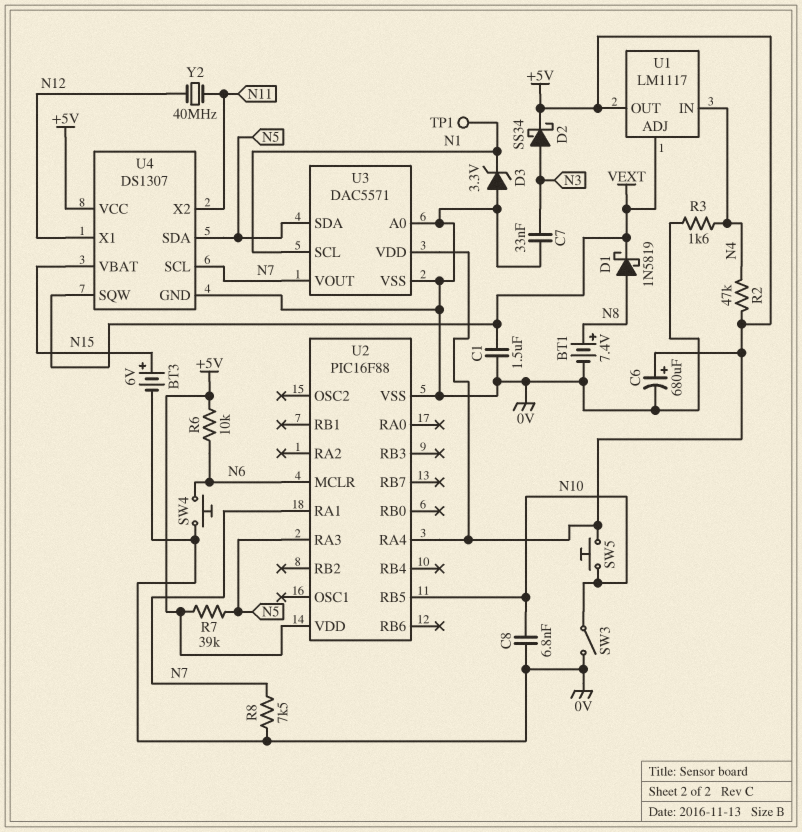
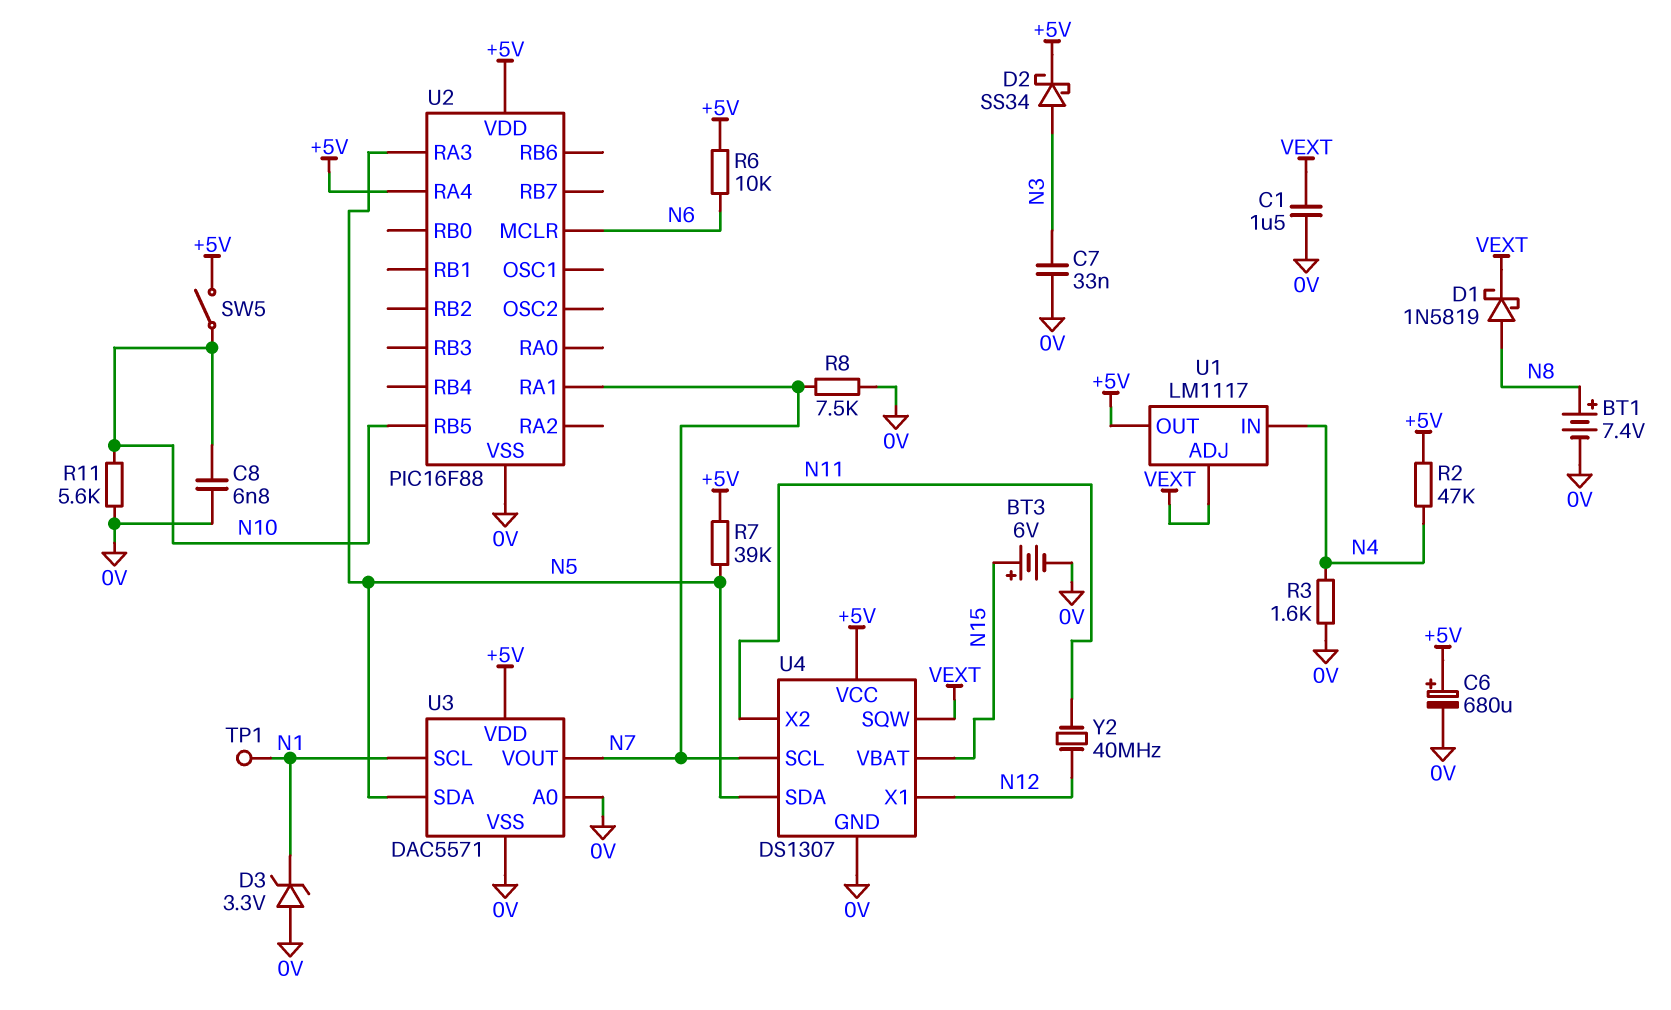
R11: none -> 5.6k (0V, N10)
SW3: switch (0V, N10) -> none
SW4: button (0V, N6) -> none
SW5: button (+5V, N10) -> switch (+5V, N10)

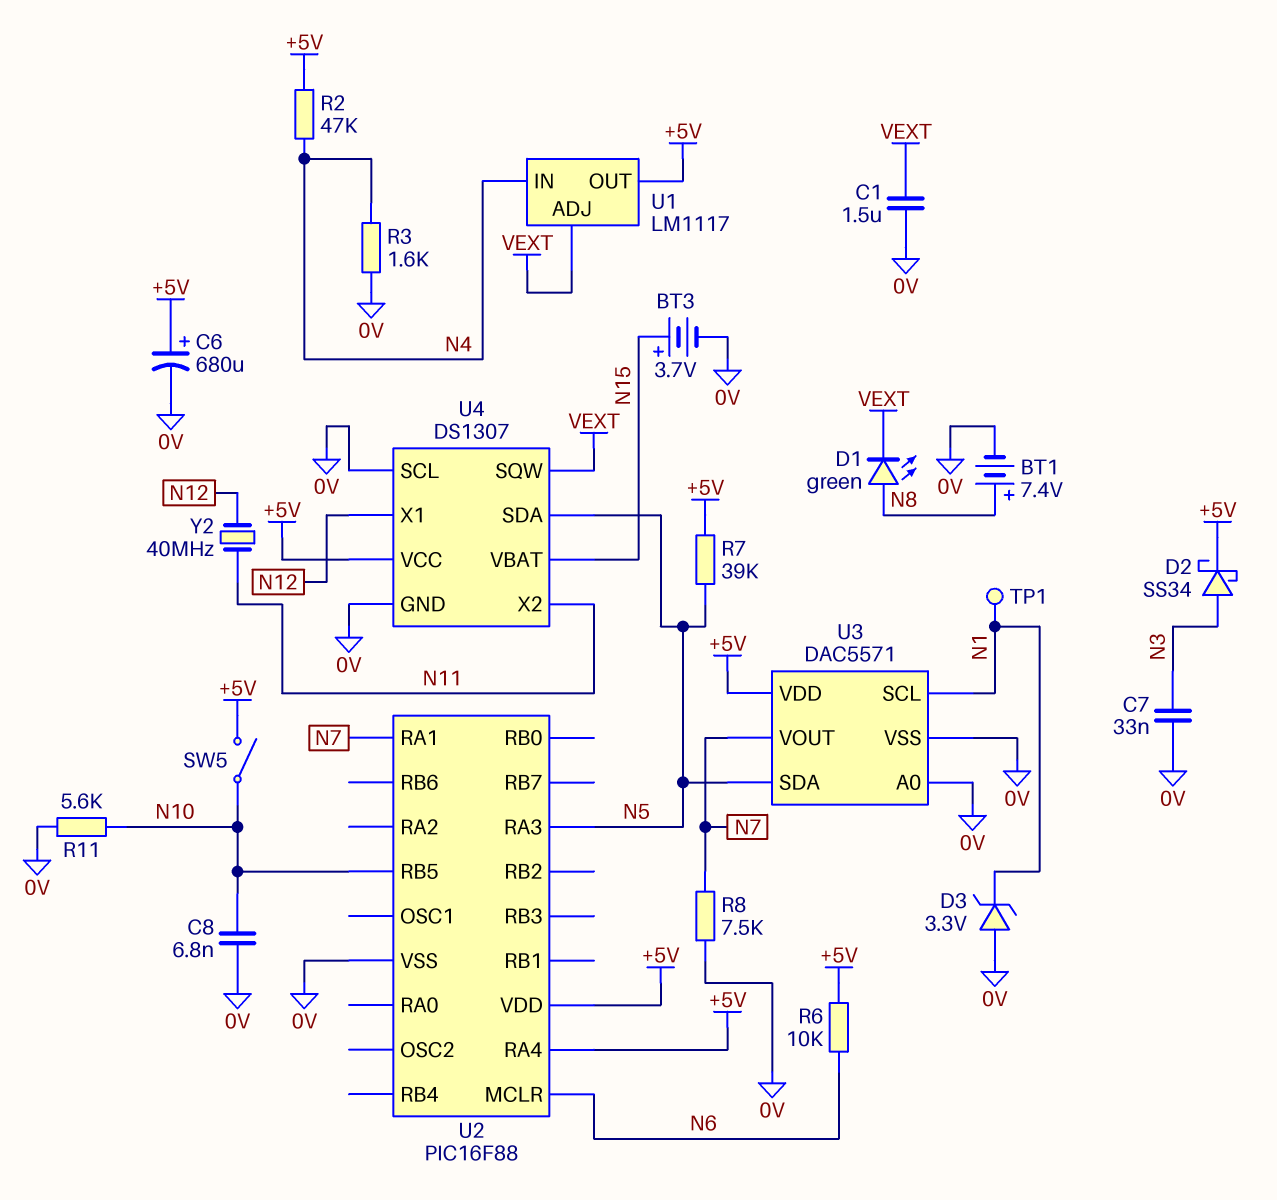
BT3: 6V (plus N15, minus 0V) -> 3.7V (plus N15, minus 0V)
D1: schottky 1N5819 (A N8, K VEXT) -> LED green (A N8, K VEXT)
U4 pin SCL: N7 -> 0V

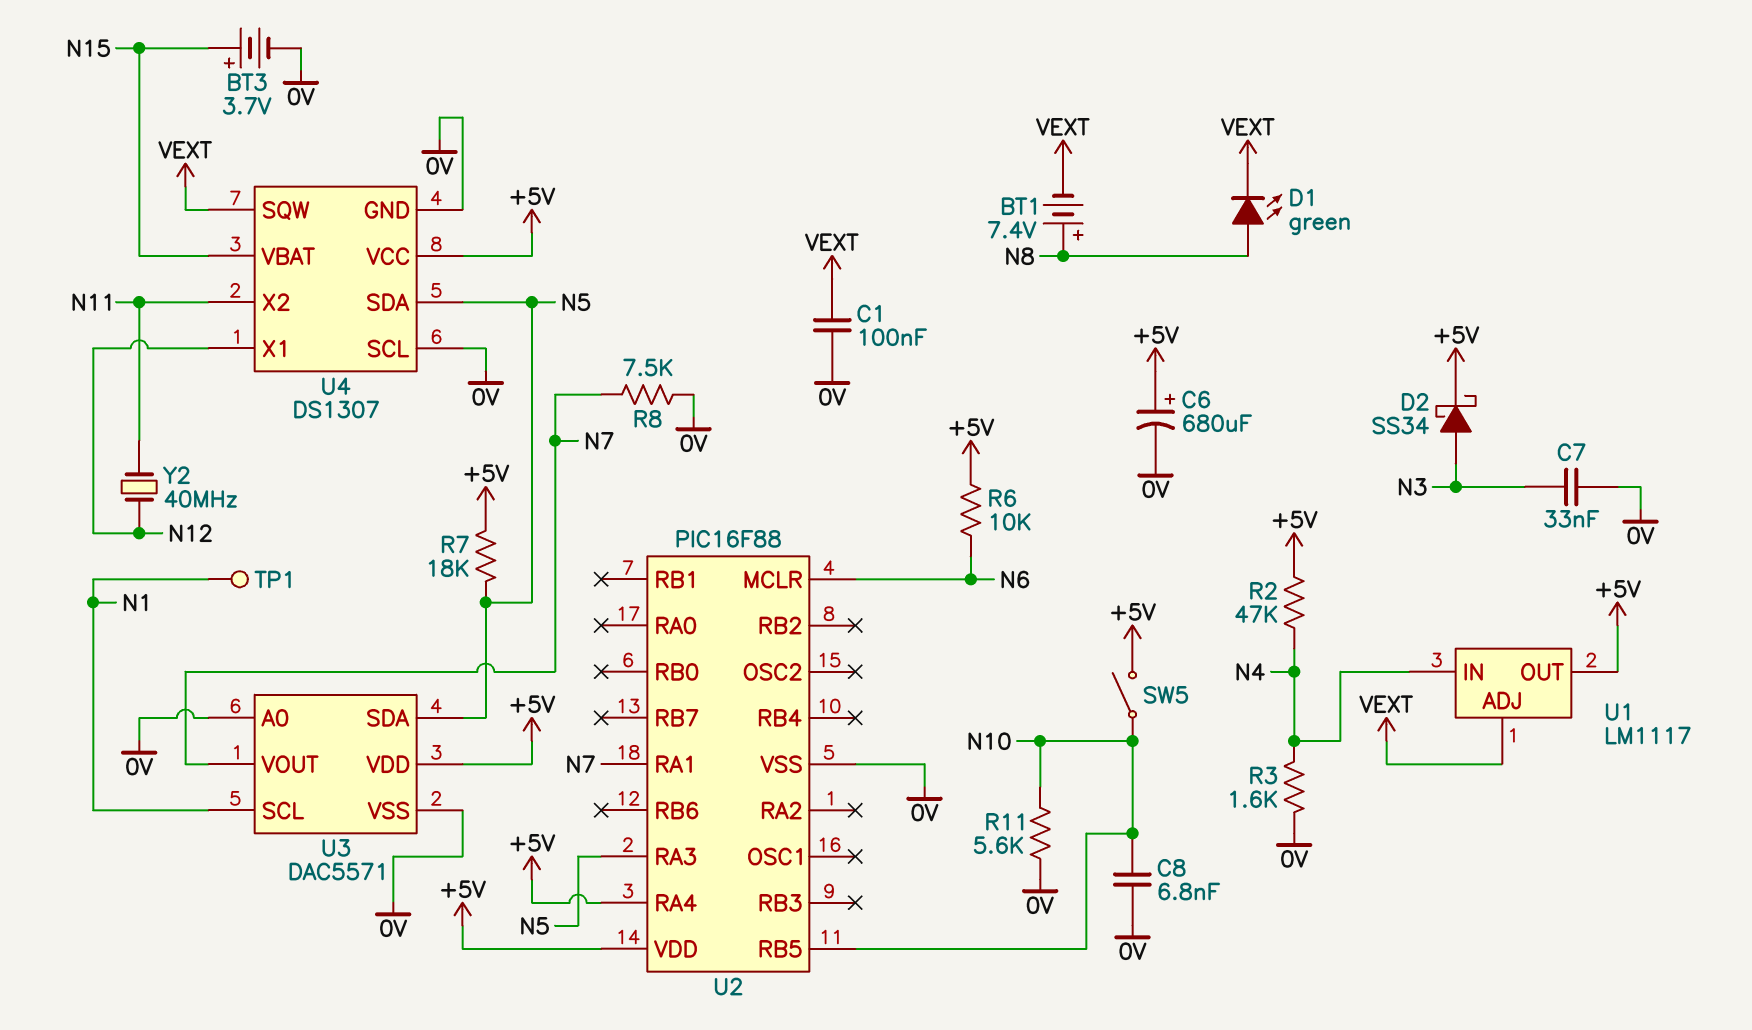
BT1: 7.4V (plus N8, minus 0V) -> 7.4V (plus N8, minus VEXT)
C1: 1.5uF (0V, VEXT) -> 100nF (0V, VEXT)
D3: zener 3.3V (A 0V, K N1) -> none
R7: 39k (+5V, N5) -> 18k (+5V, N5)

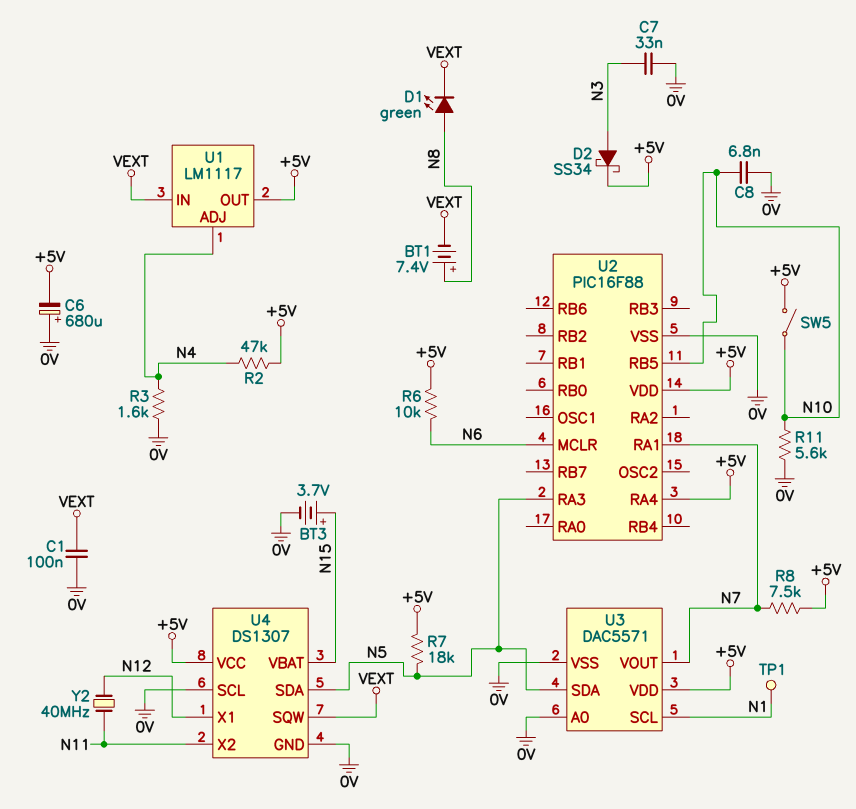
C6: 680uF (plus +5V, minus 0V) -> 680uF (plus 0V, minus +5V)
R8: 7.5k (0V, N7) -> 7.5k (+5V, N7)
U1 pin ADJ: VEXT -> N4
U1 pin IN: N4 -> VEXT

